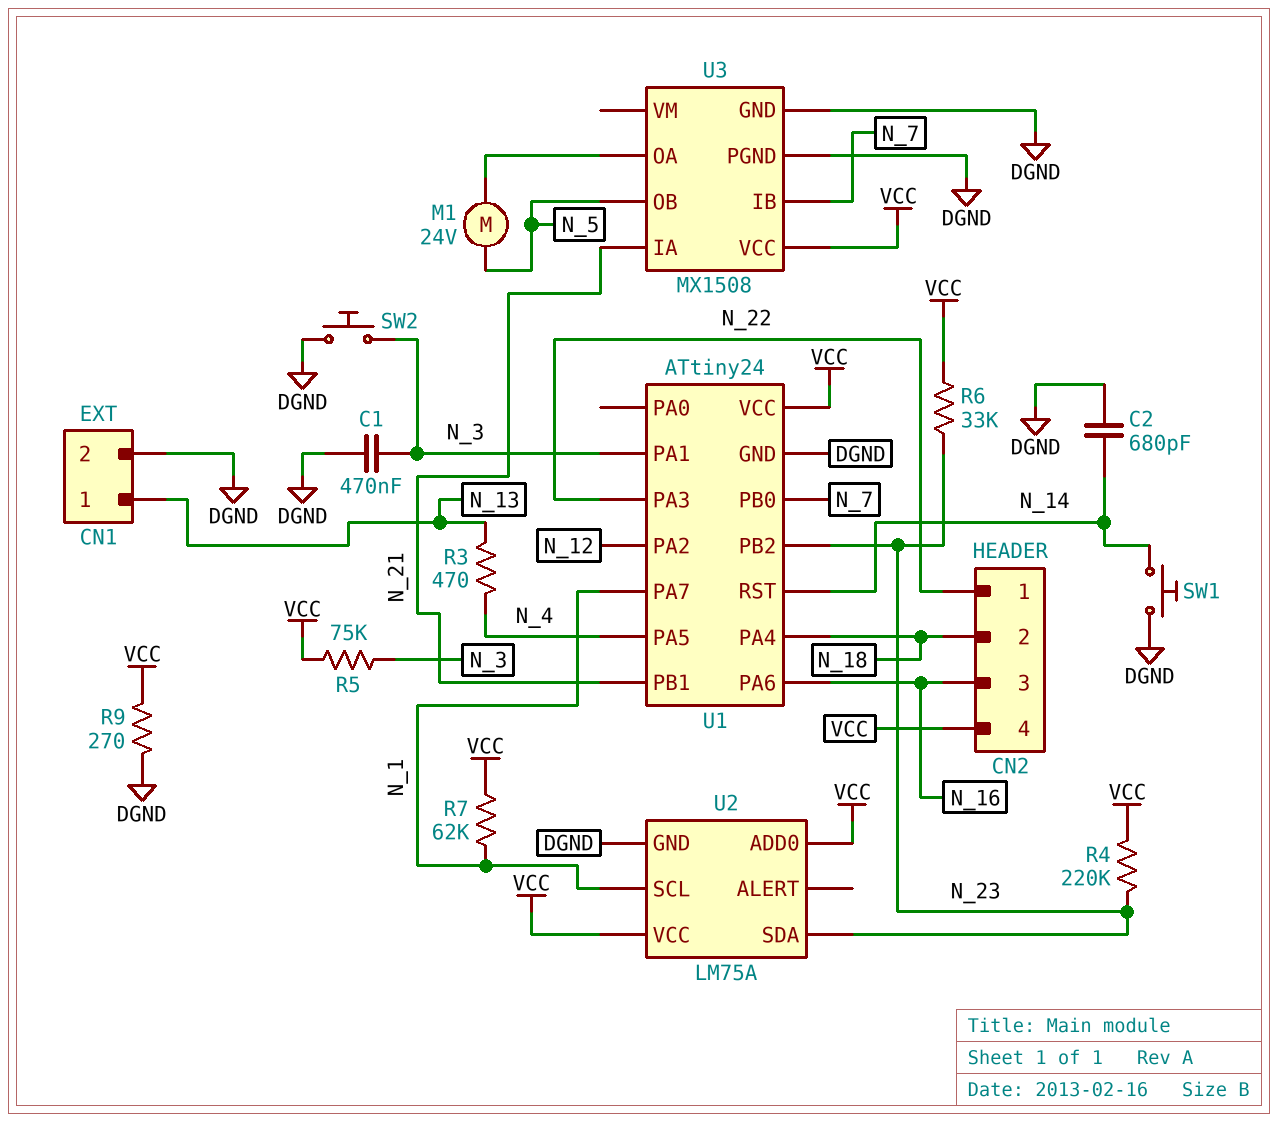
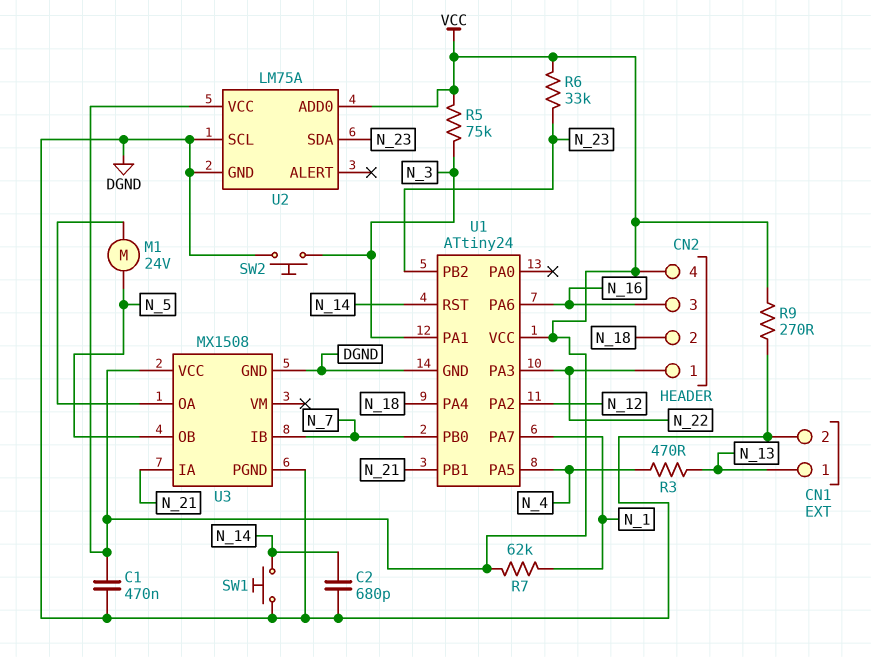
C1: 470nF (DGND, N_3) -> 470nF (DGND, VCC)
R4: 220k (N_23, VCC) -> none
U2 pin SCL: N_1 -> DGND

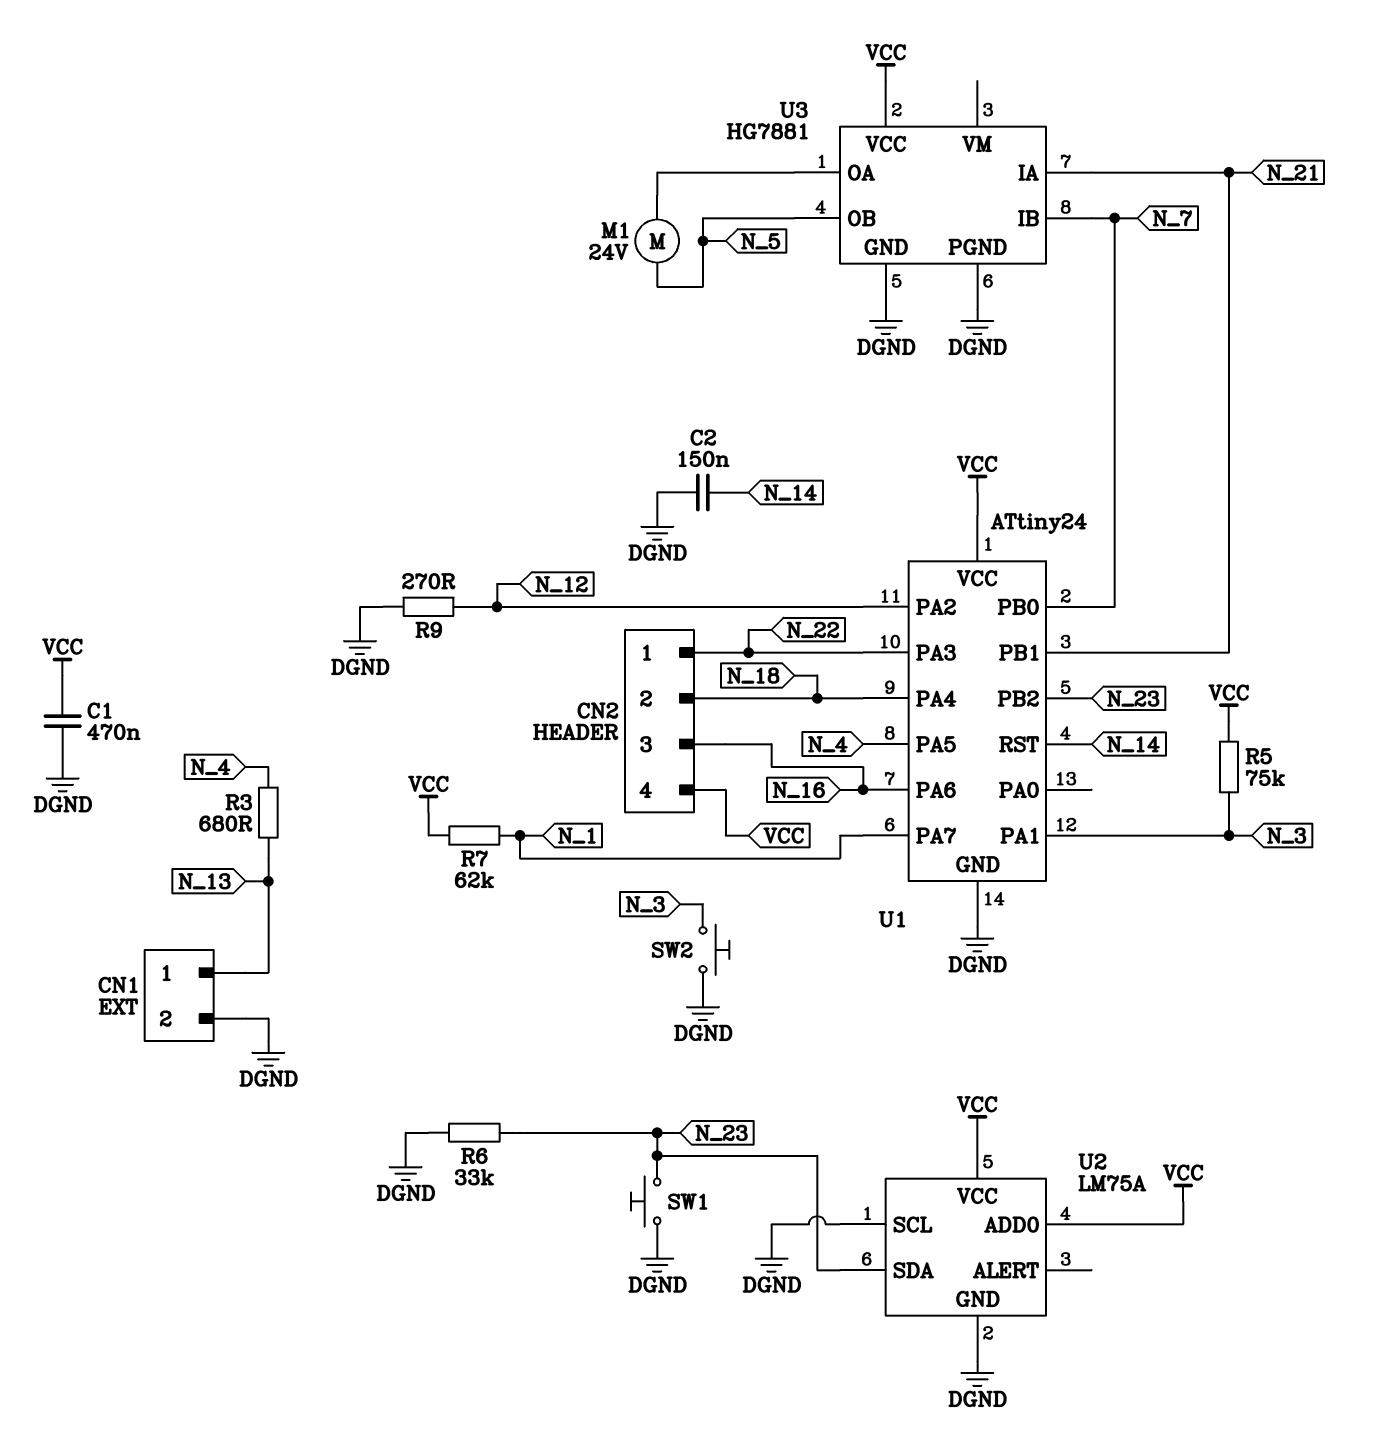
C2: 680pF (DGND, N_14) -> 150nF (DGND, N_14)
R3: 470 (N_4, N_13) -> 680 (N_4, N_13)
R6: 33k (N_23, VCC) -> 33k (DGND, N_23)
R9: 270 (DGND, VCC) -> 270 (DGND, N_12)
SW1: button (DGND, N_14) -> button (DGND, N_23)
U3: MX1508 -> HG7881

